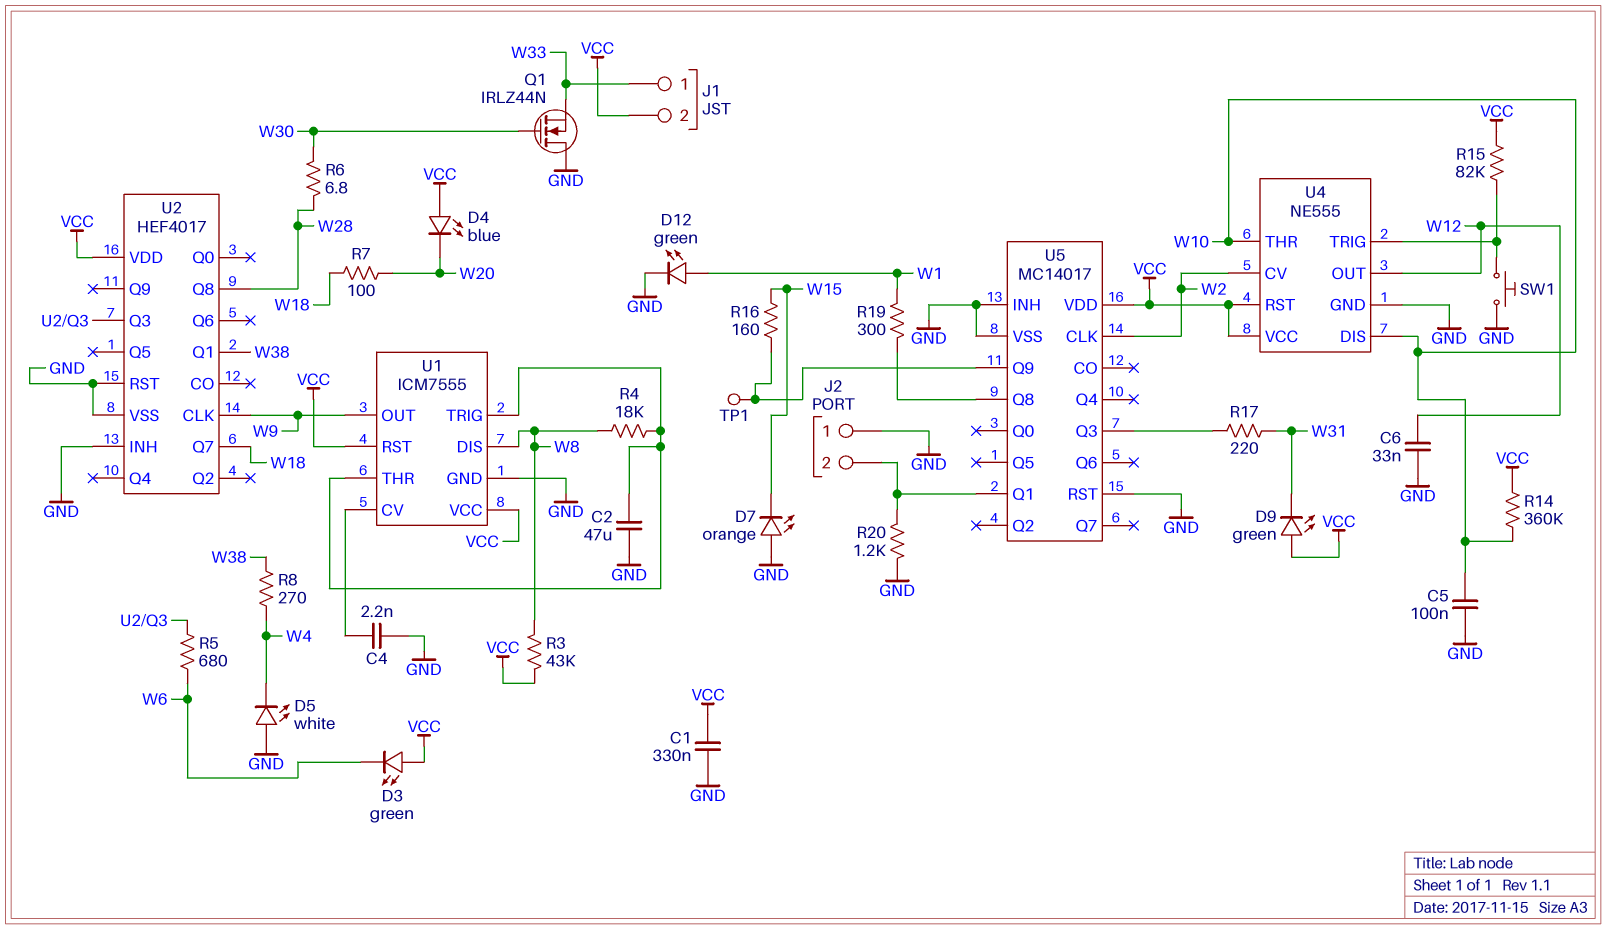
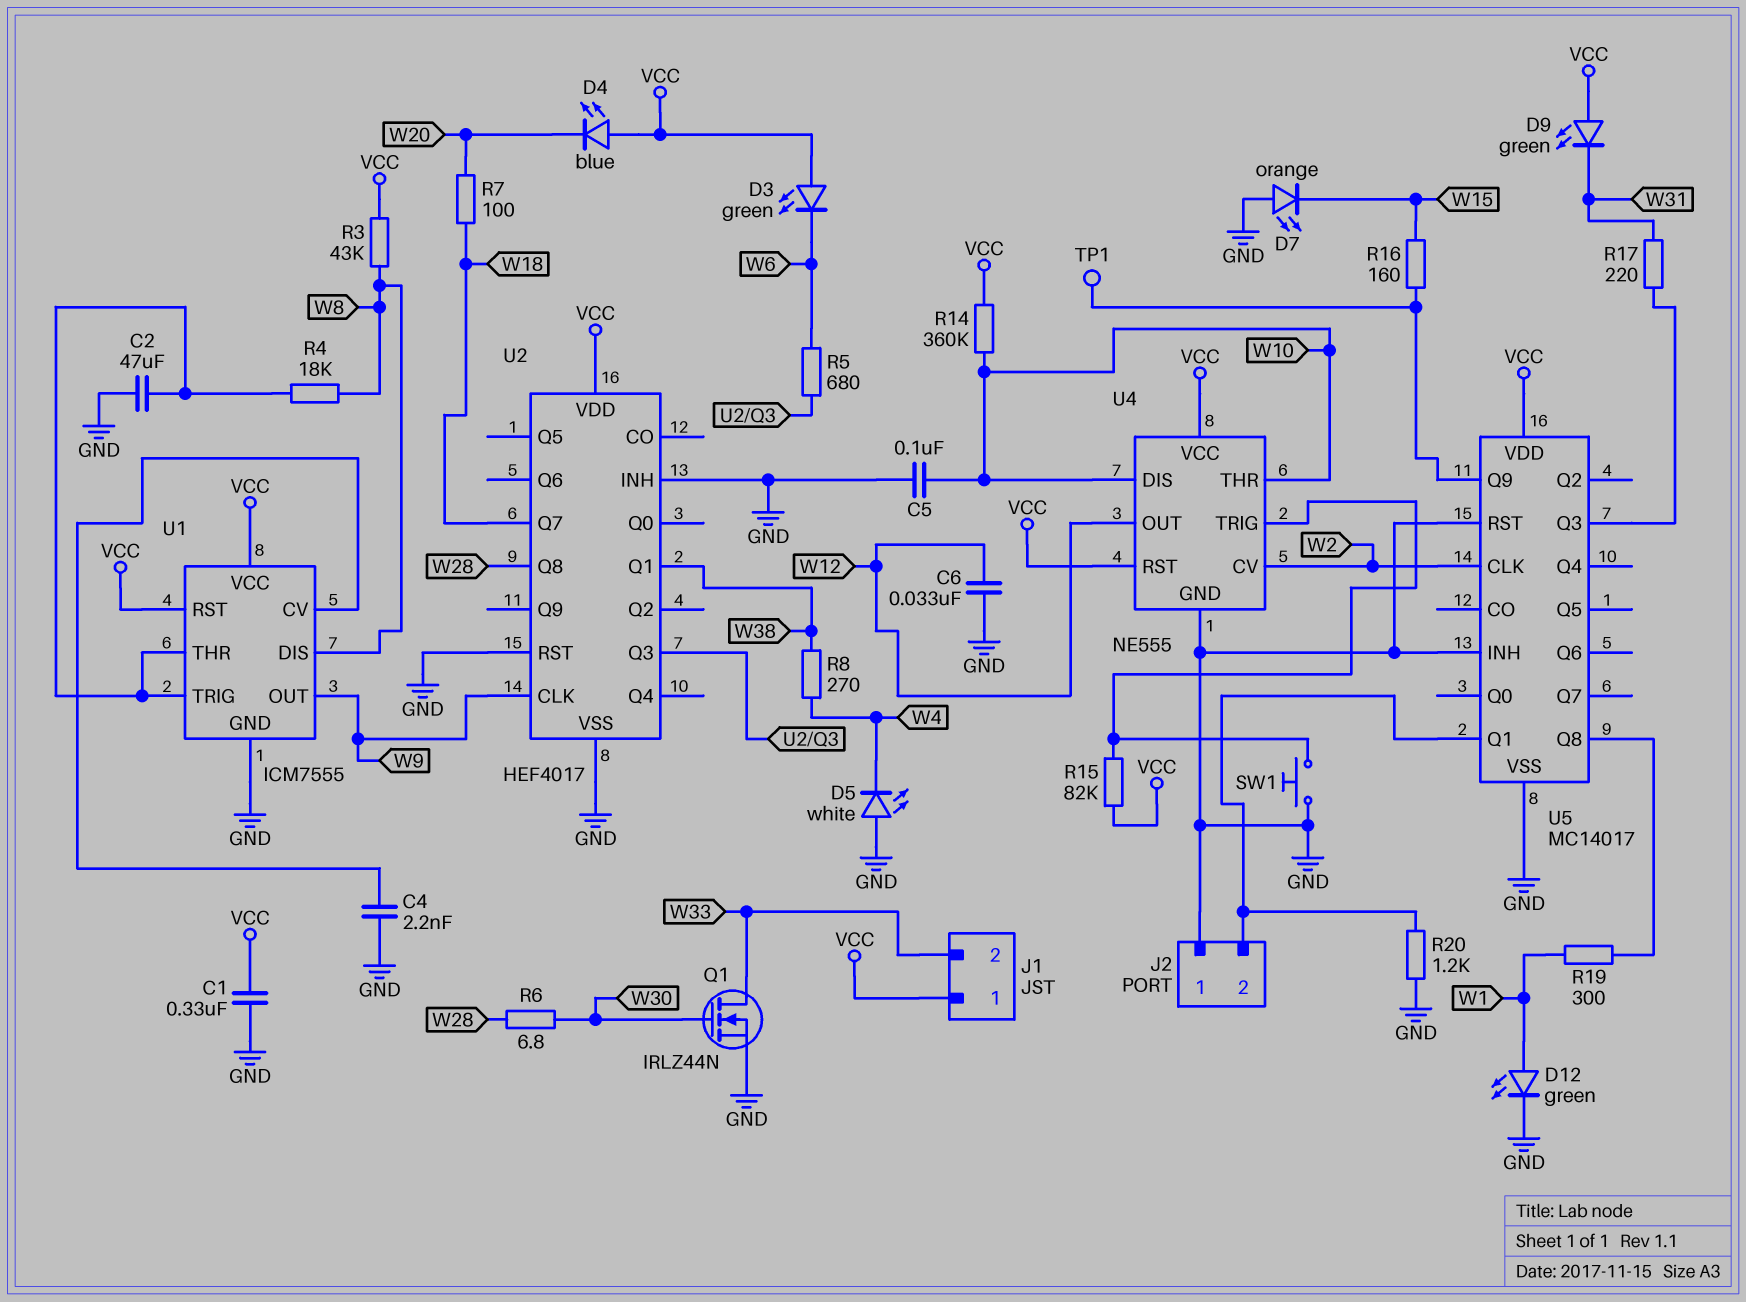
J1 pin 1: W33 -> VCC
J1 pin 2: VCC -> W33
Q1: NMOS IRLZ44N (G W30, D GND, S W33) -> NMOS IRLZ44N (G W30, D W33, S GND)

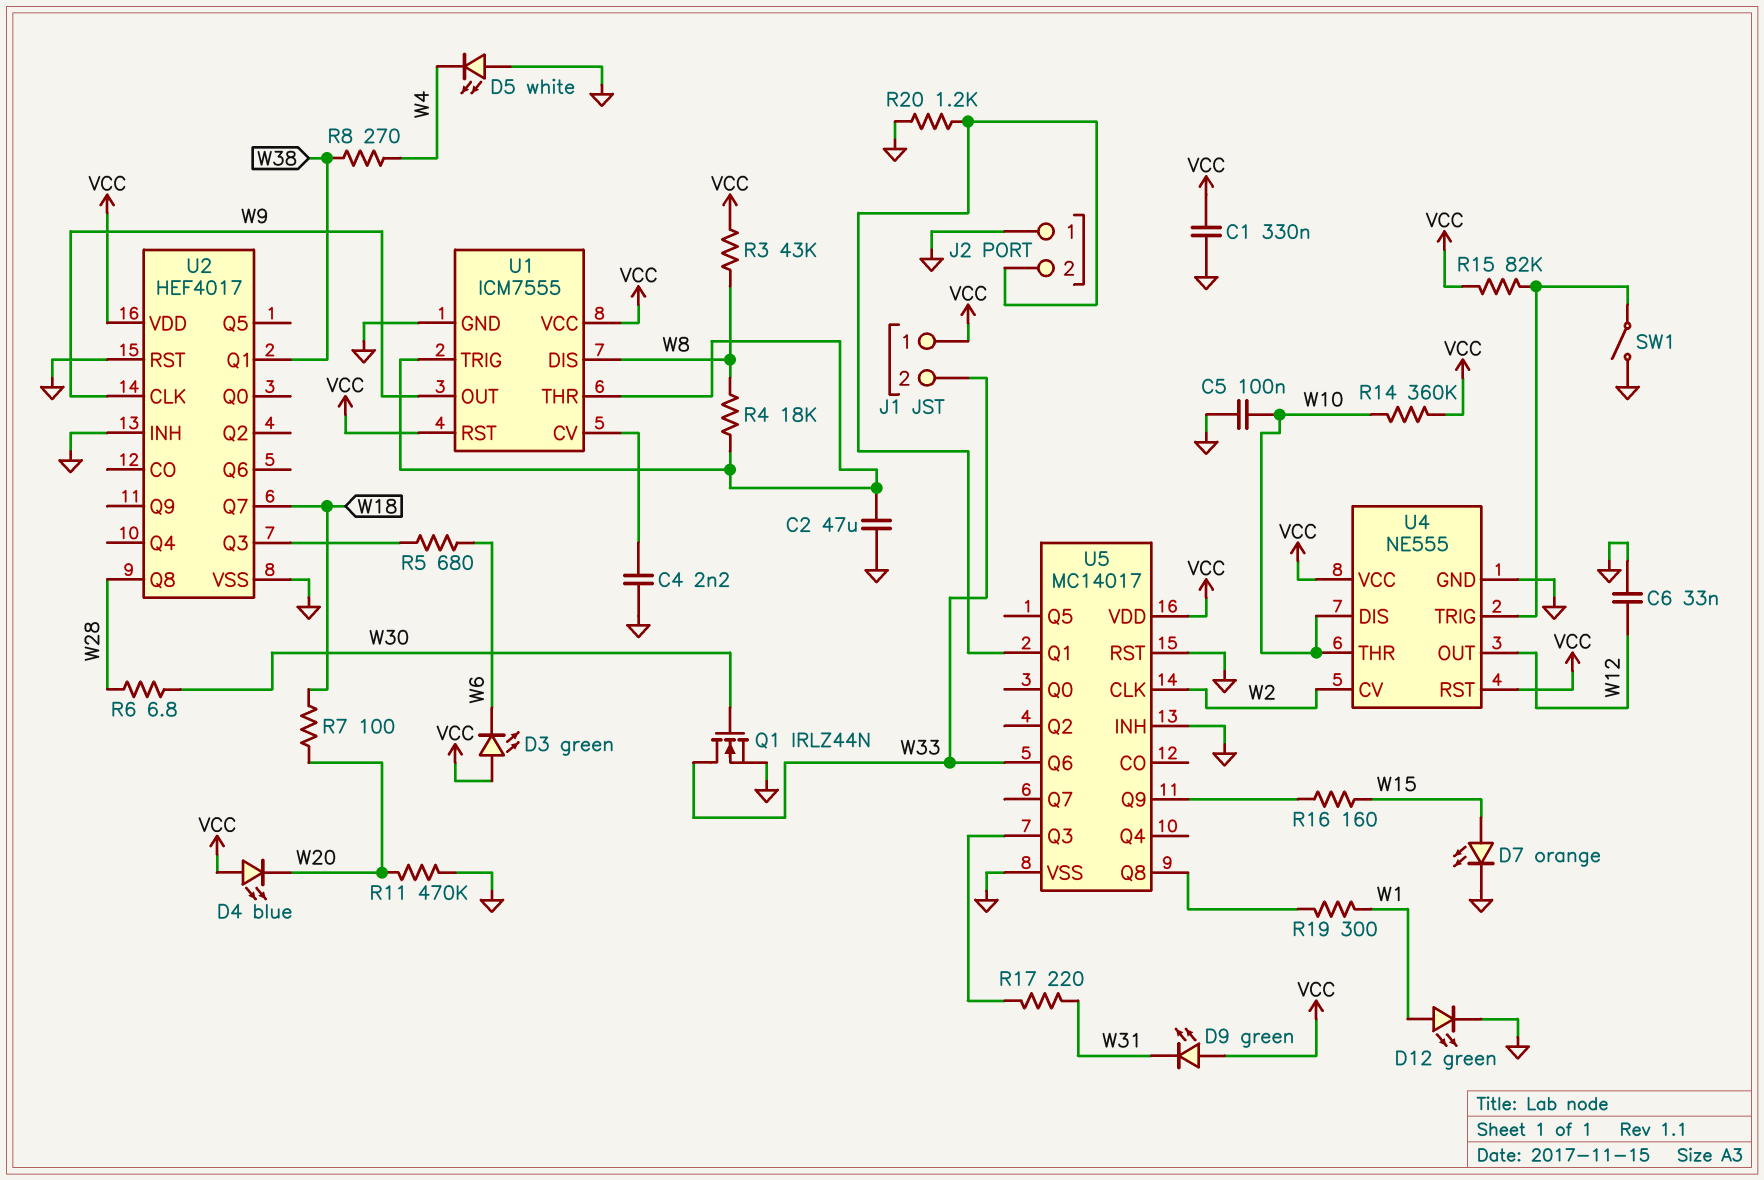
D7: LED orange (A GND, K W15) -> LED orange (A W15, K GND)
R11: none -> 470k (GND, W20)
SW1: button (GND, U4/TRIG) -> switch (GND, U4/TRIG)
TP1: test point (U5/Q9) -> none
U5 pin Q6: none -> W33

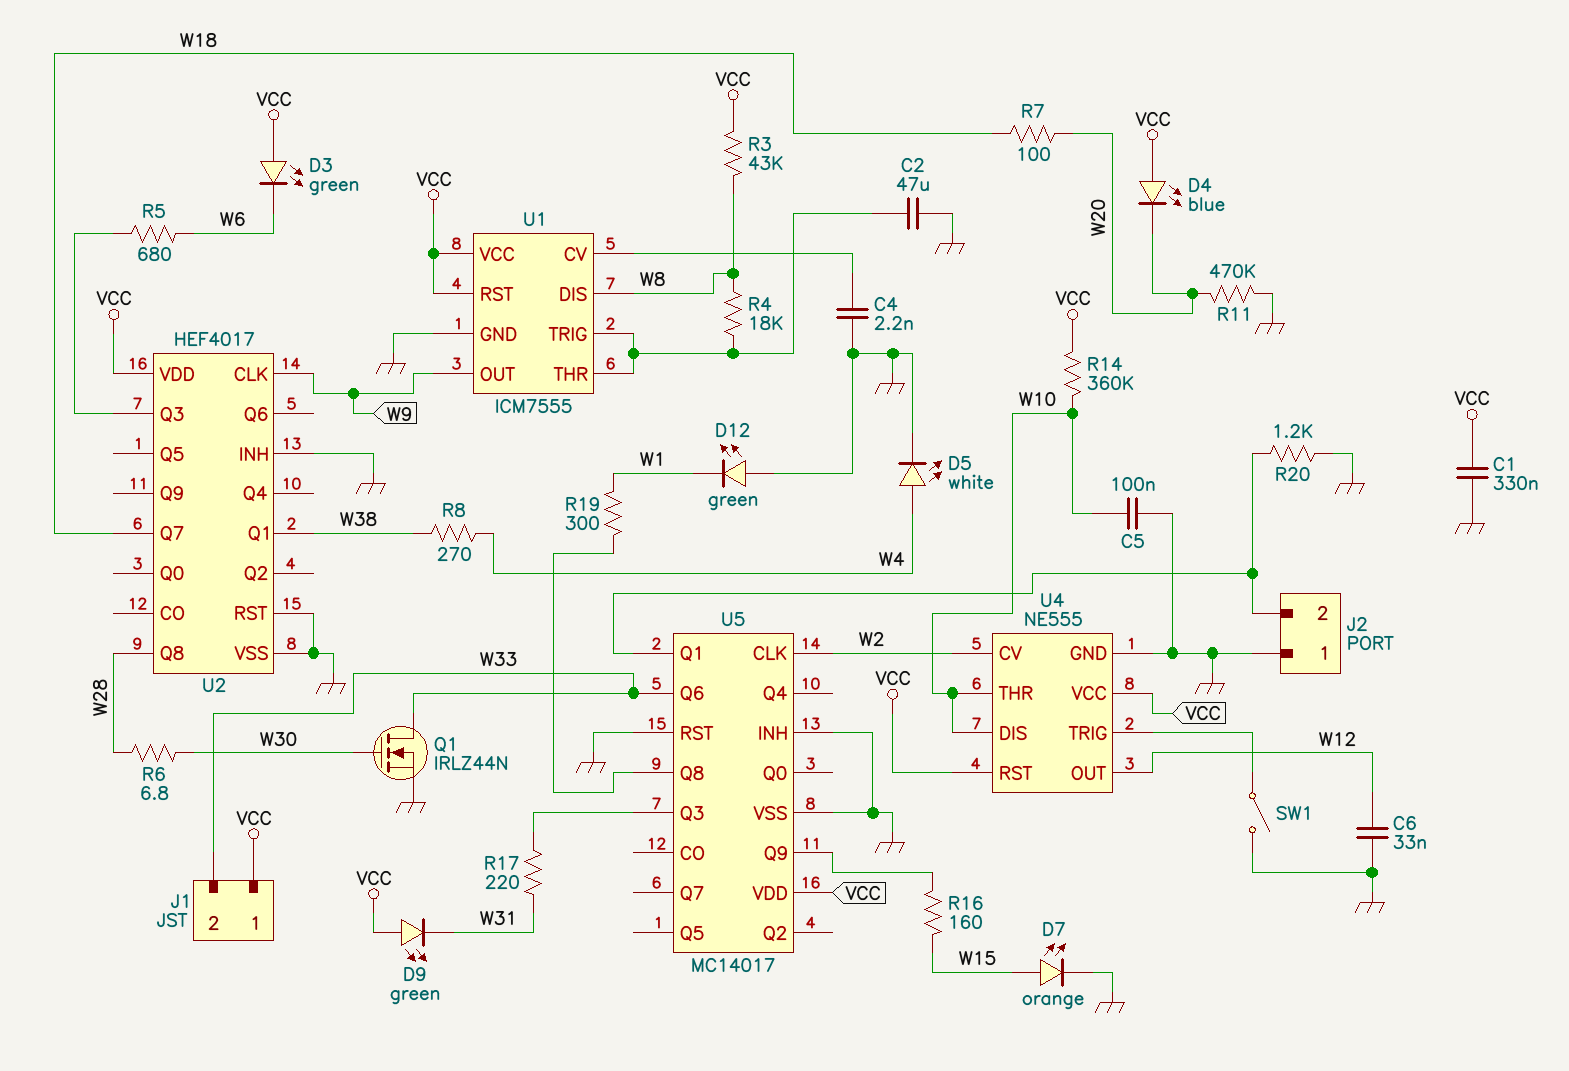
D5: LED white (A GND, K W4) -> LED white (A W4, K GND)
D12: LED green (A W1, K GND) -> LED green (A GND, K W1)
R15: 82k (U4/TRIG, VCC) -> none

